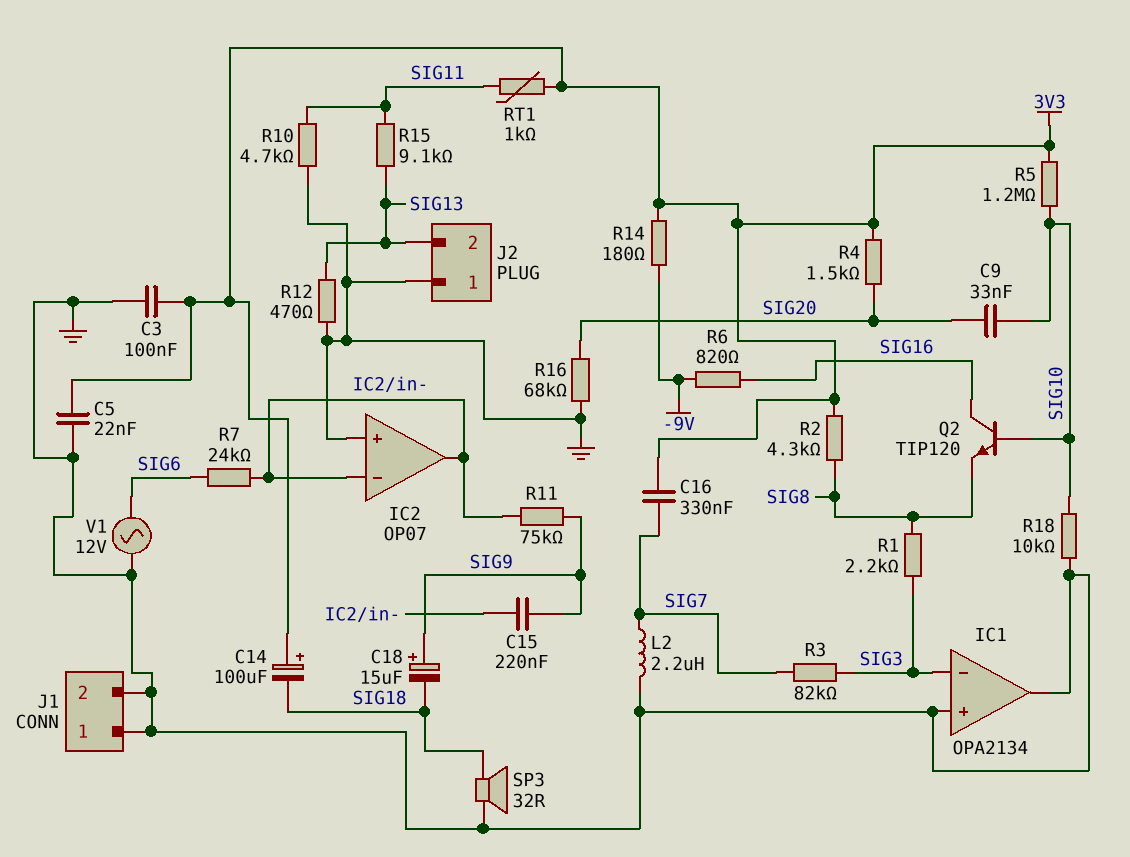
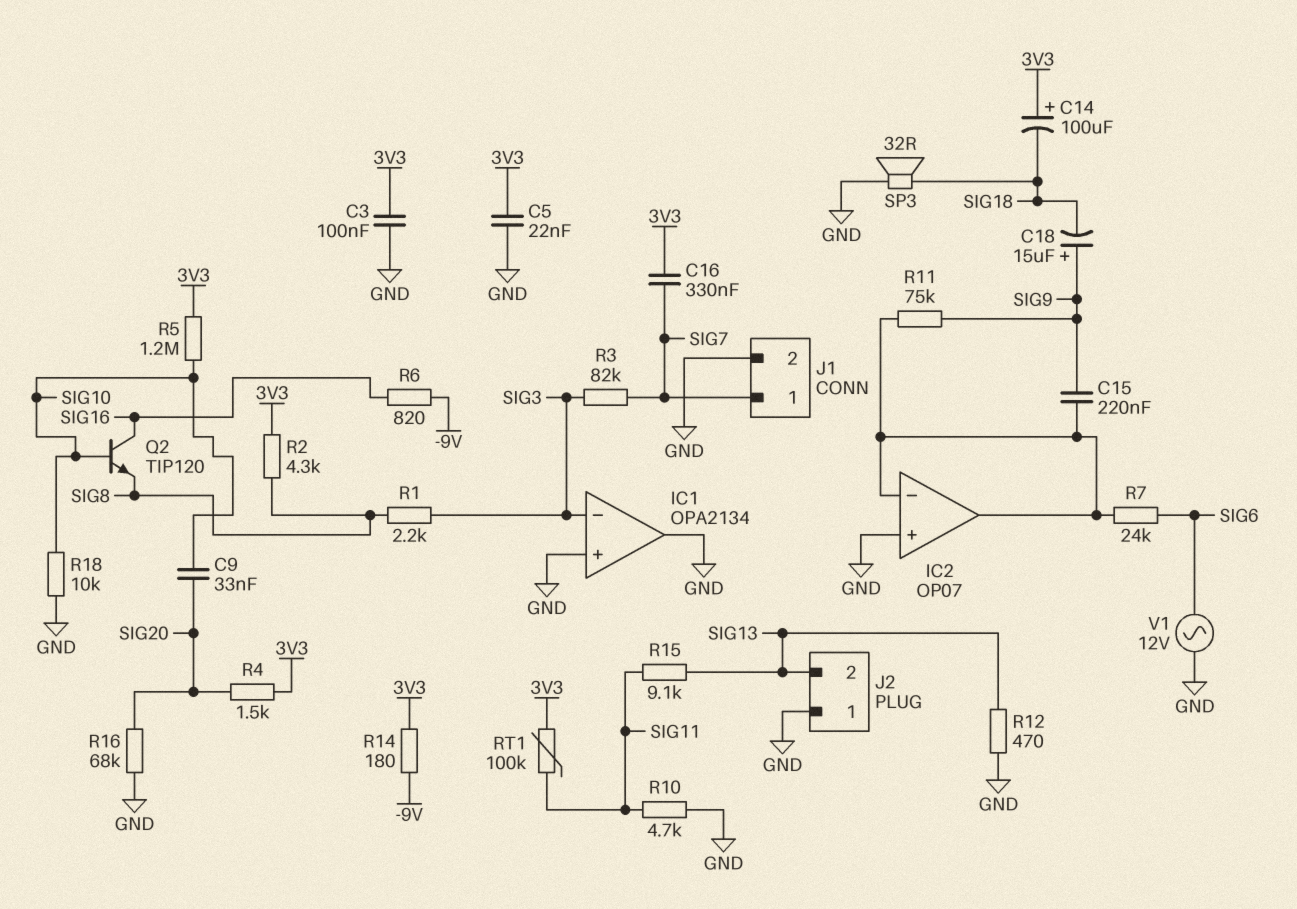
J1 pin 1: GND -> SIG7
L2: 2.2uH (GND, SIG7) -> none
RT1: 1k (3V3, SIG11) -> 100k (3V3, SIG11)

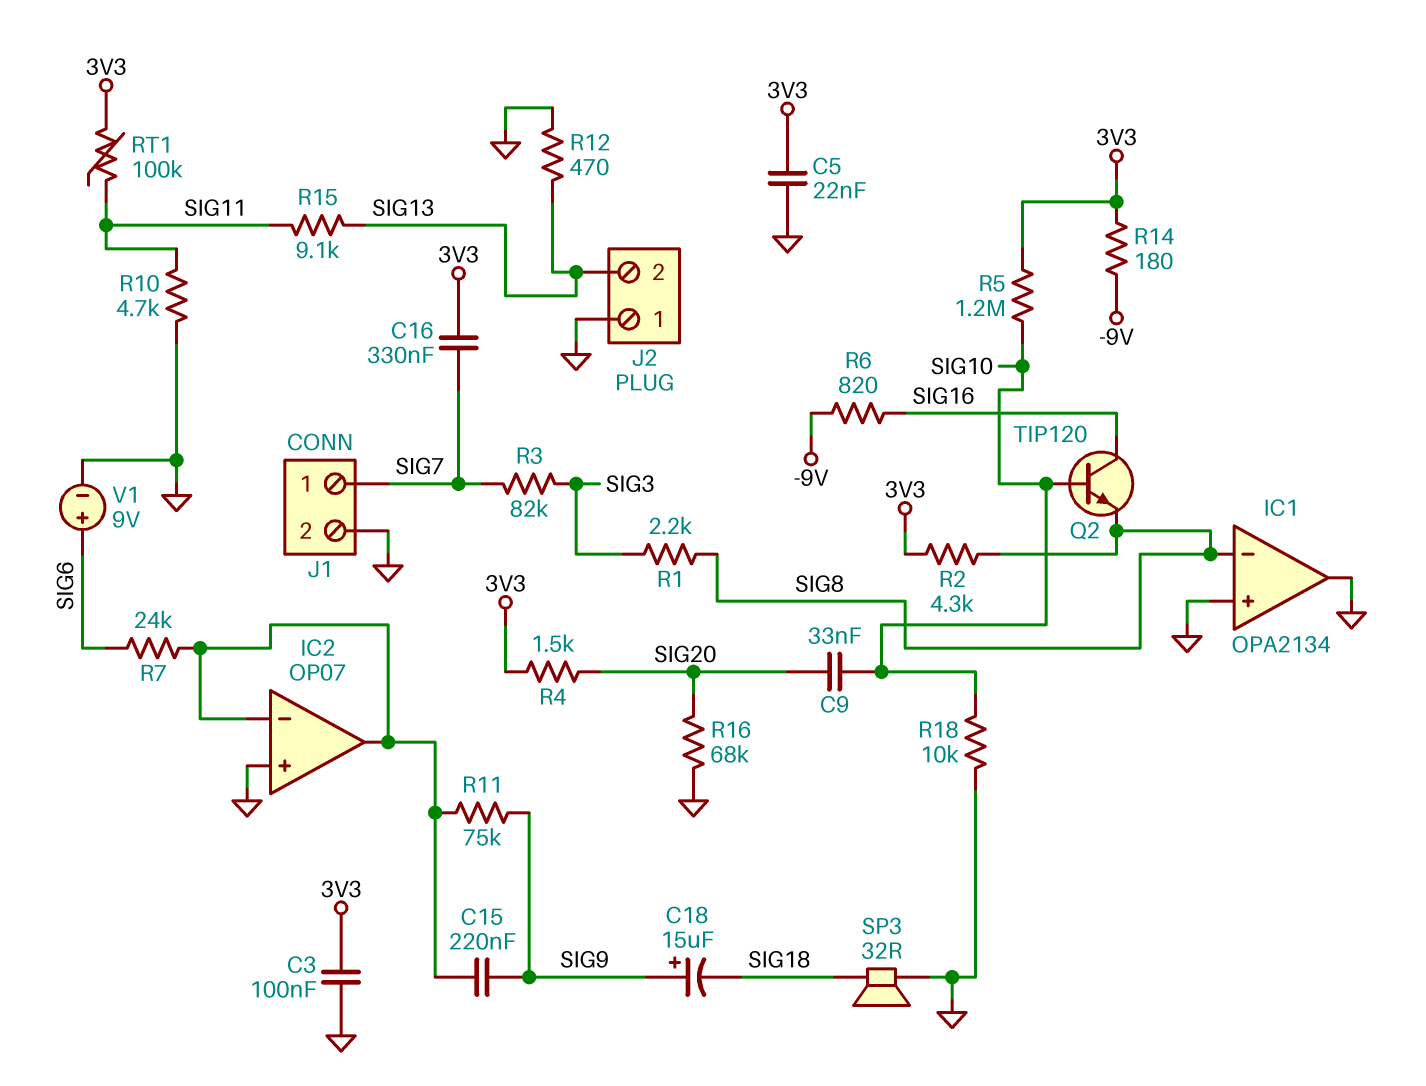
C14: 100uF (plus 3V3, minus SIG18) -> none
IC1 pin in-: SIG3 -> SIG8
V1: AC 12V (GND, SIG6) -> 9V (plus SIG6, minus GND)

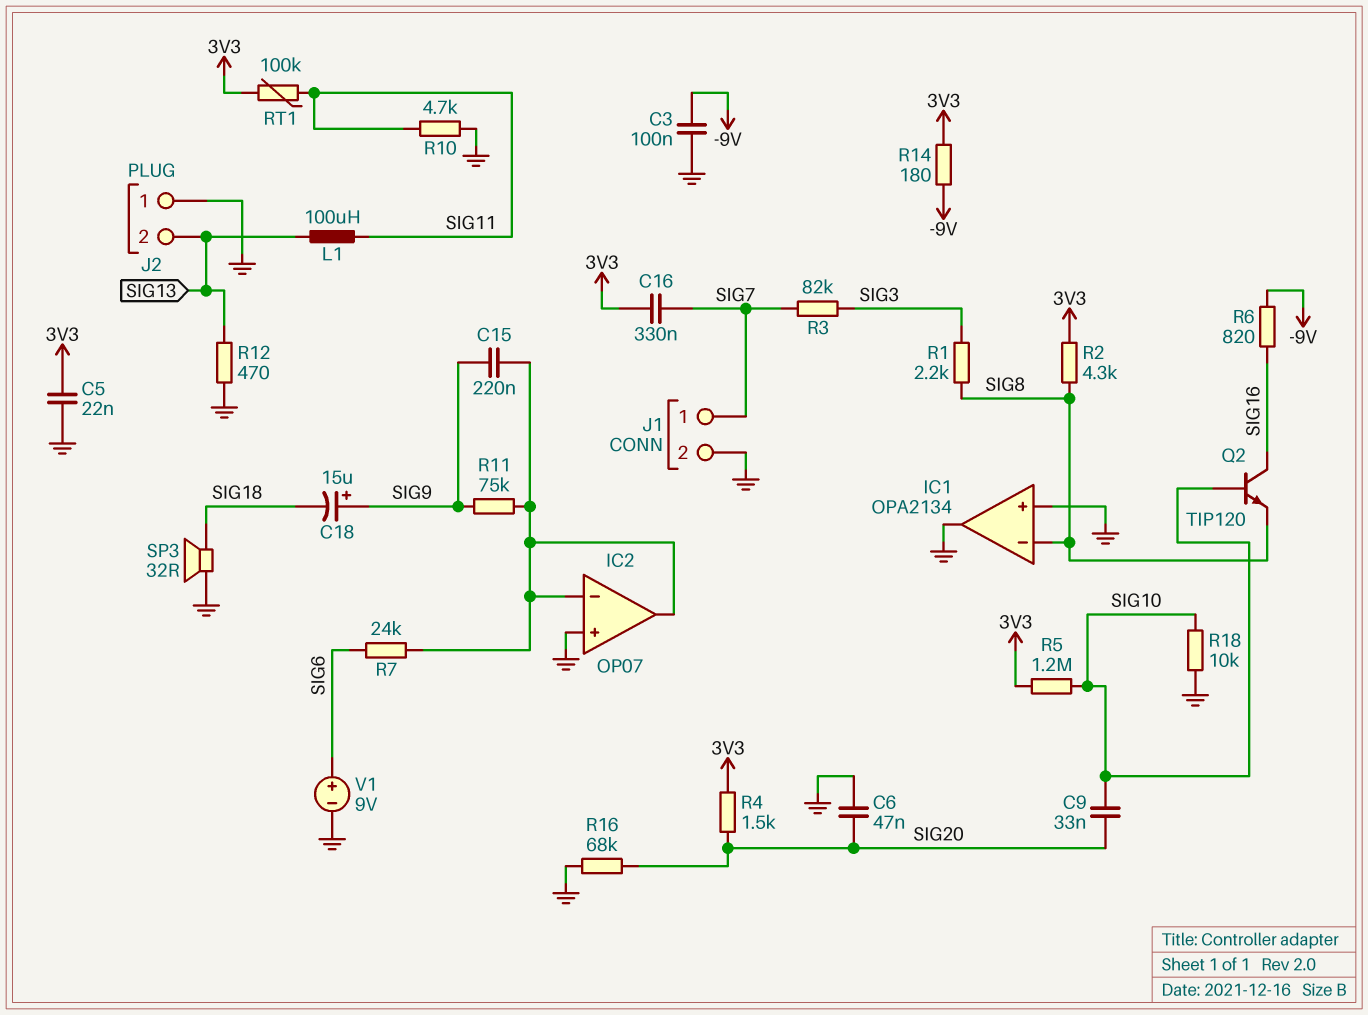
C3: 100nF (3V3, GND) -> 100nF (-9V, GND)
C6: none -> 47nF (GND, SIG20)
L1: none -> 100uH (SIG11, SIG13)
R15: 9.1k (SIG11, SIG13) -> none

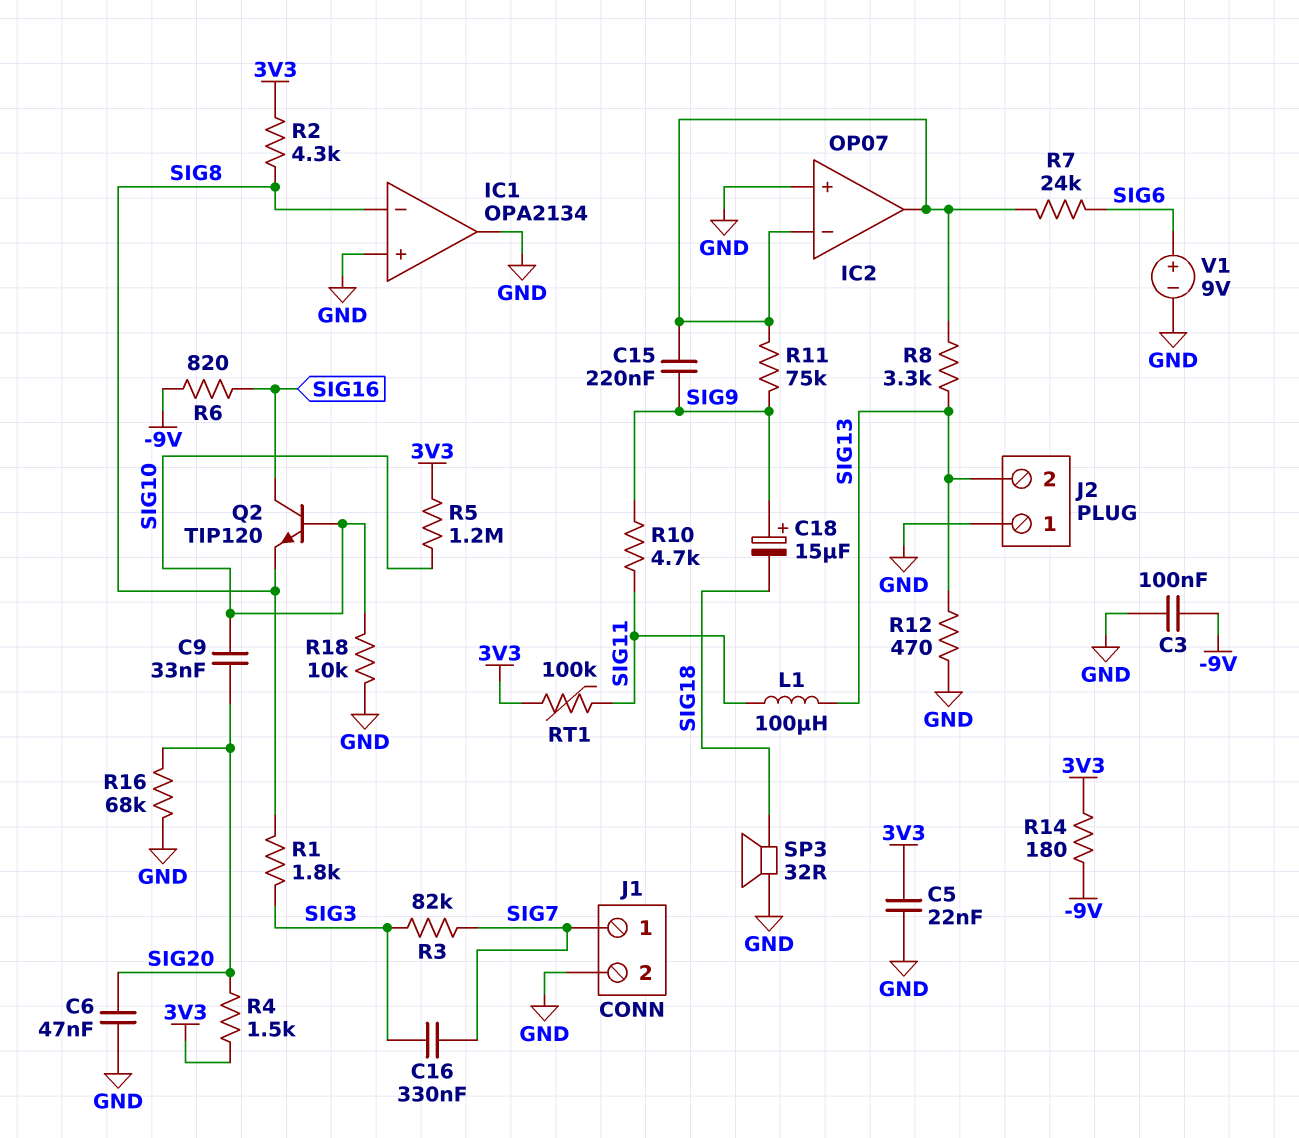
C16: 330nF (3V3, SIG7) -> 330nF (SIG3, SIG7)
R1: 2.2k (SIG3, SIG8) -> 1.8k (SIG3, SIG8)
R8: none -> 3.3k (IC2/in-, SIG13)
R10: 4.7k (GND, SIG11) -> 4.7k (SIG9, SIG11)

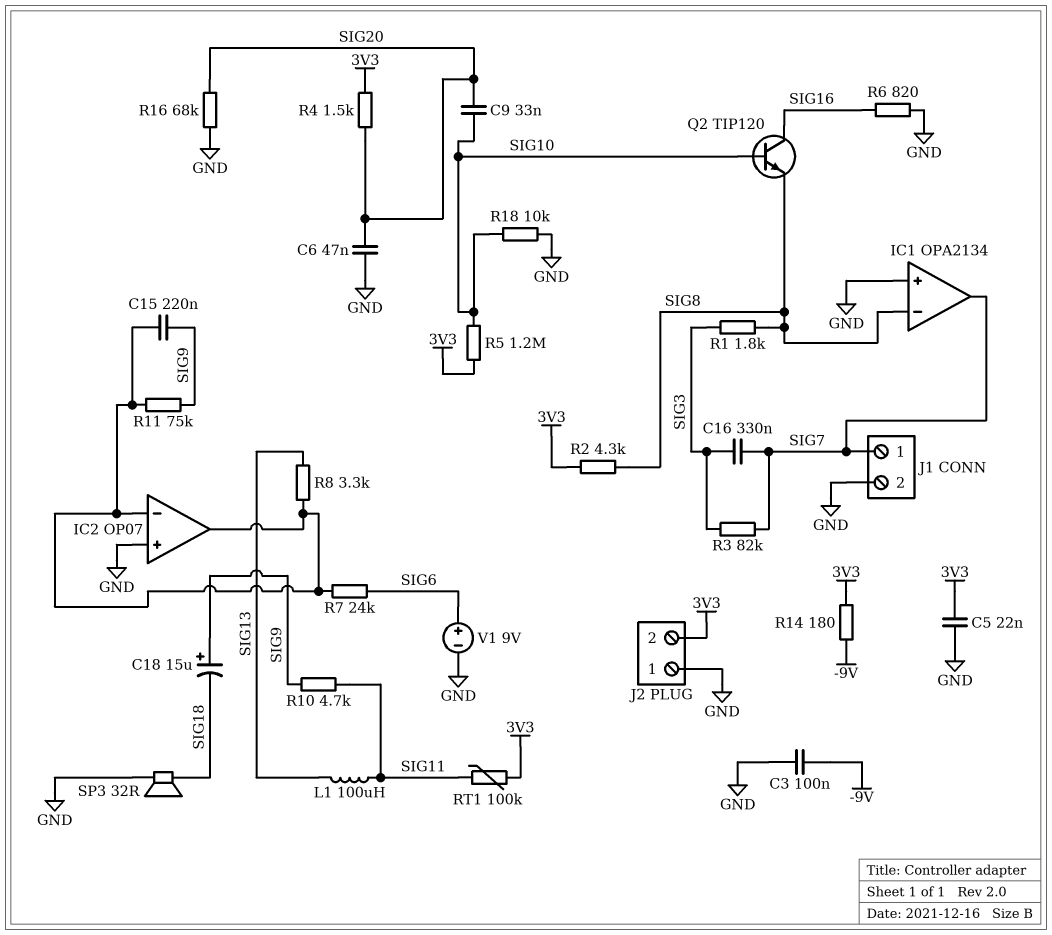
IC1 pin out: GND -> SIG7
J2 pin 2: SIG13 -> 3V3
R6: 820 (-9V, SIG16) -> 820 (GND, SIG16)
R12: 470 (GND, SIG13) -> none

